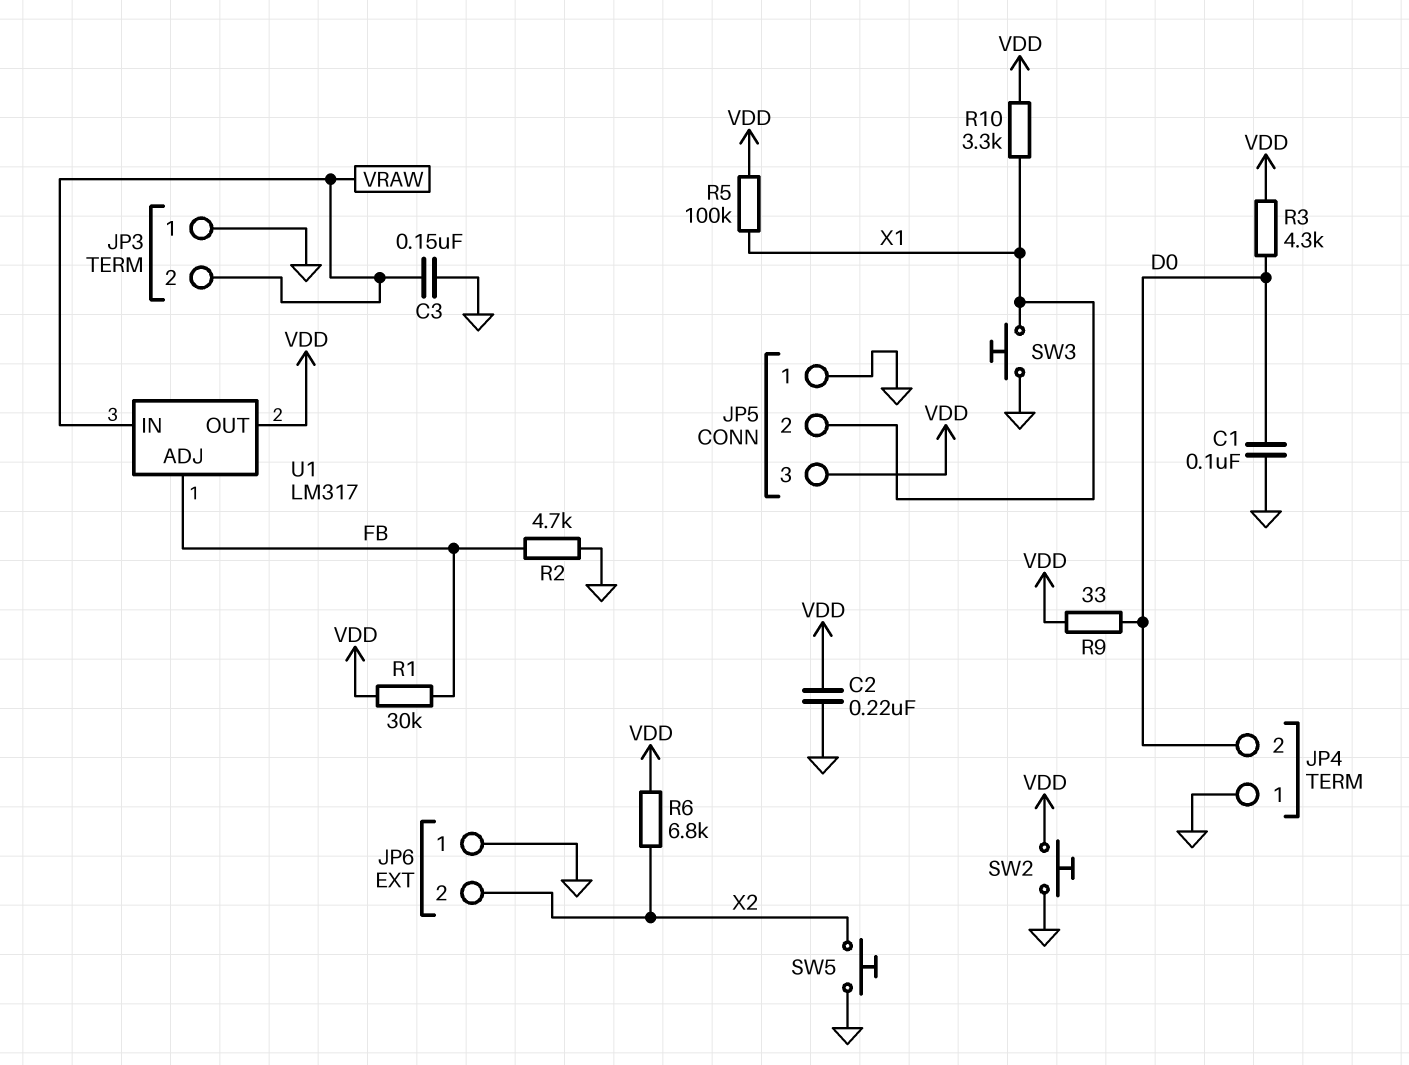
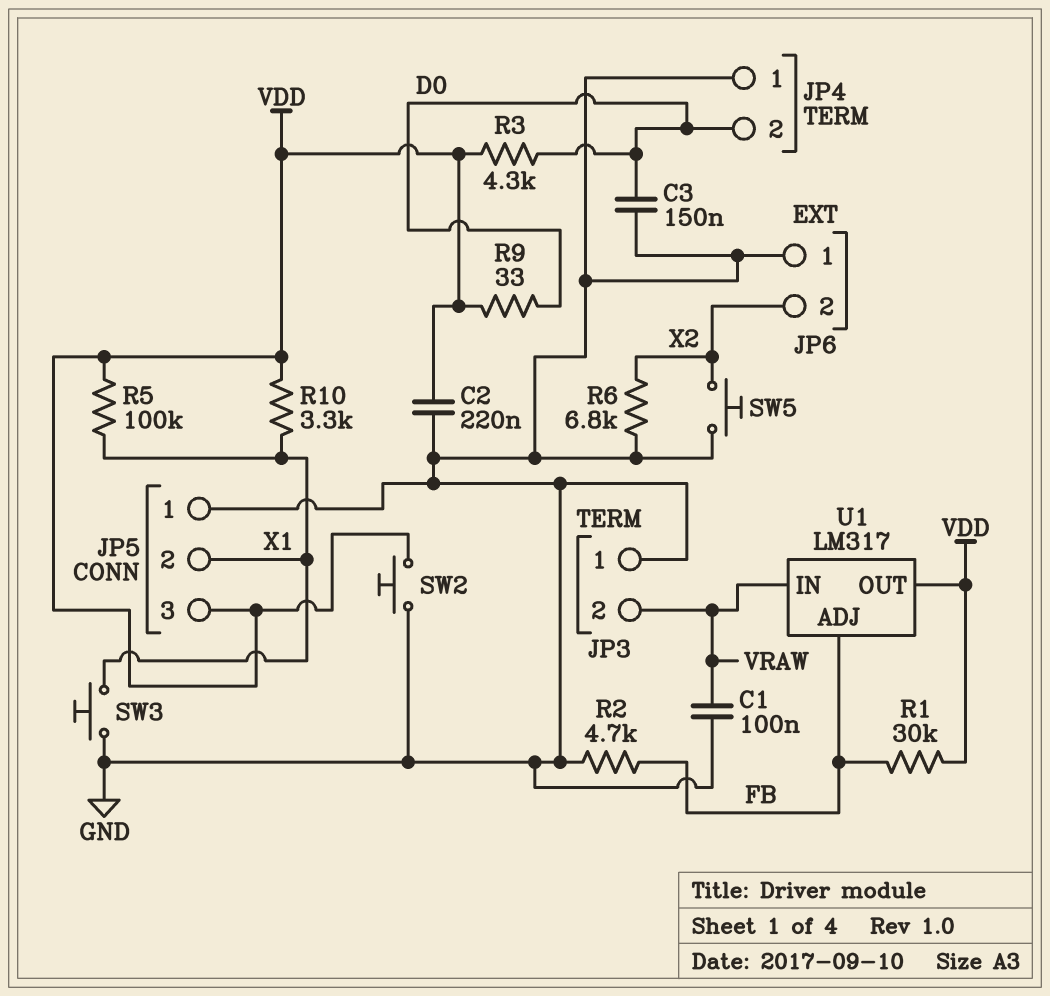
C1: 100nF (D0, GND) -> 100nF (GND, VRAW)
C3: 150nF (GND, VRAW) -> 150nF (D0, GND)
R6: 6.8k (VDD, X2) -> 6.8k (GND, X2)

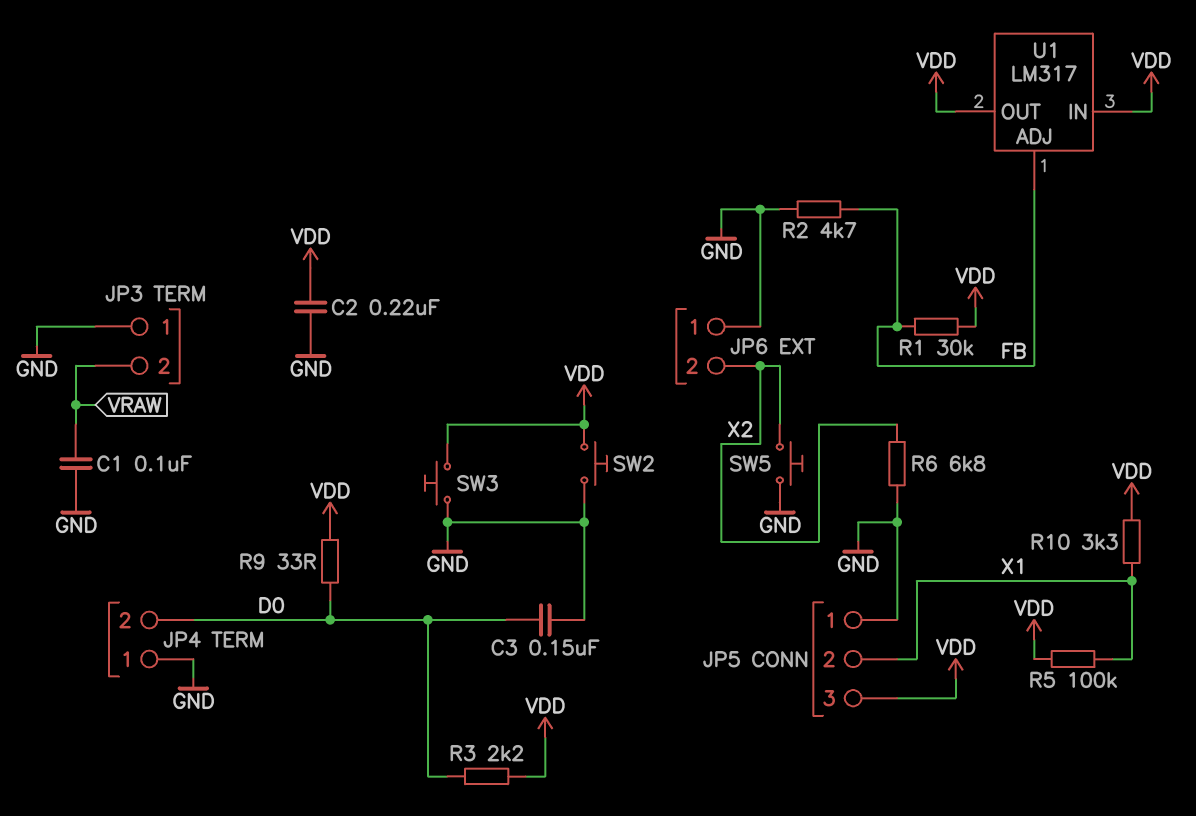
R3: 4.3k (D0, VDD) -> 2.2k (D0, VDD)
SW3: button (GND, X1) -> button (GND, VDD)
U1 pin IN: VRAW -> VDD

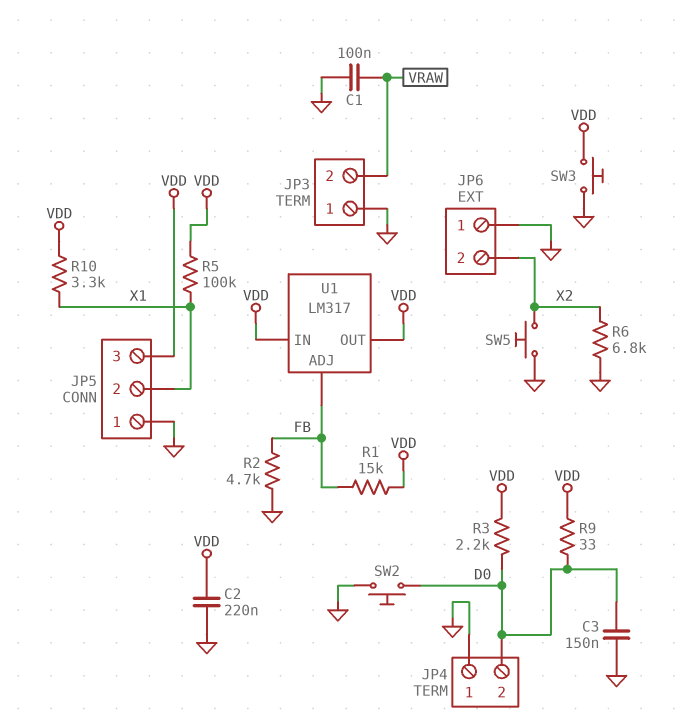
R1: 30k (FB, VDD) -> 15k (FB, VDD)
SW2: button (GND, VDD) -> button (D0, GND)

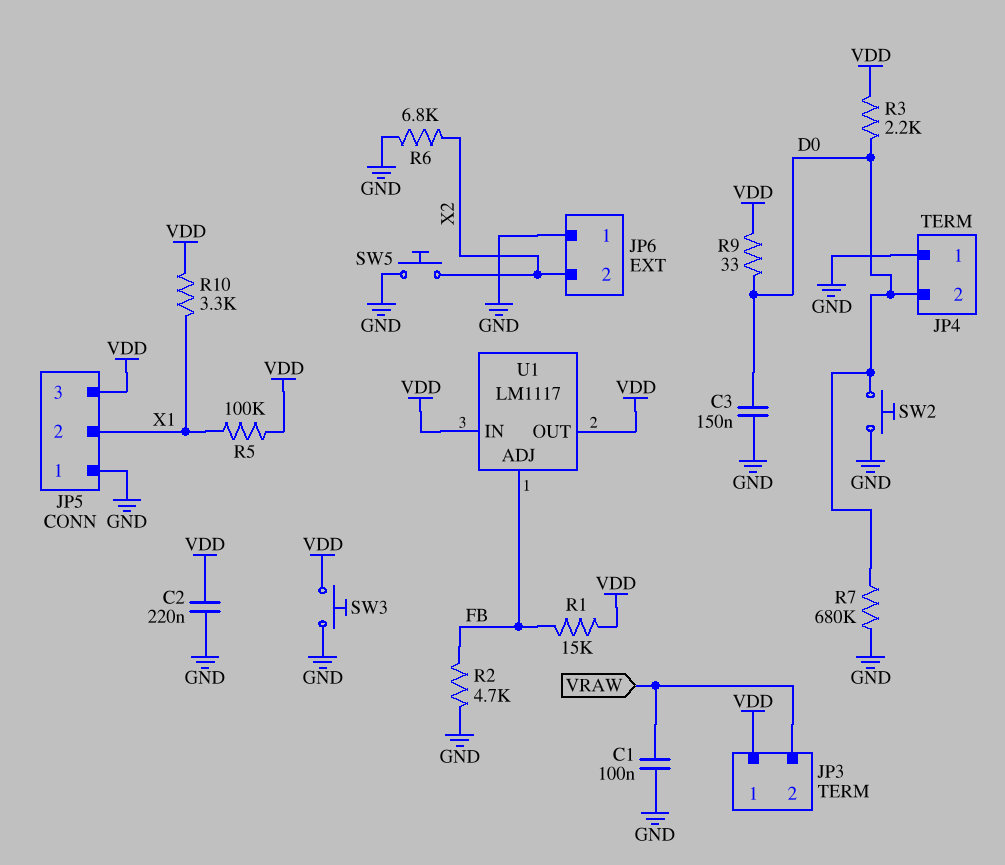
JP3 pin 1: GND -> VDD
R7: none -> 680k (D0, GND)
U1: LM317 -> LM1117

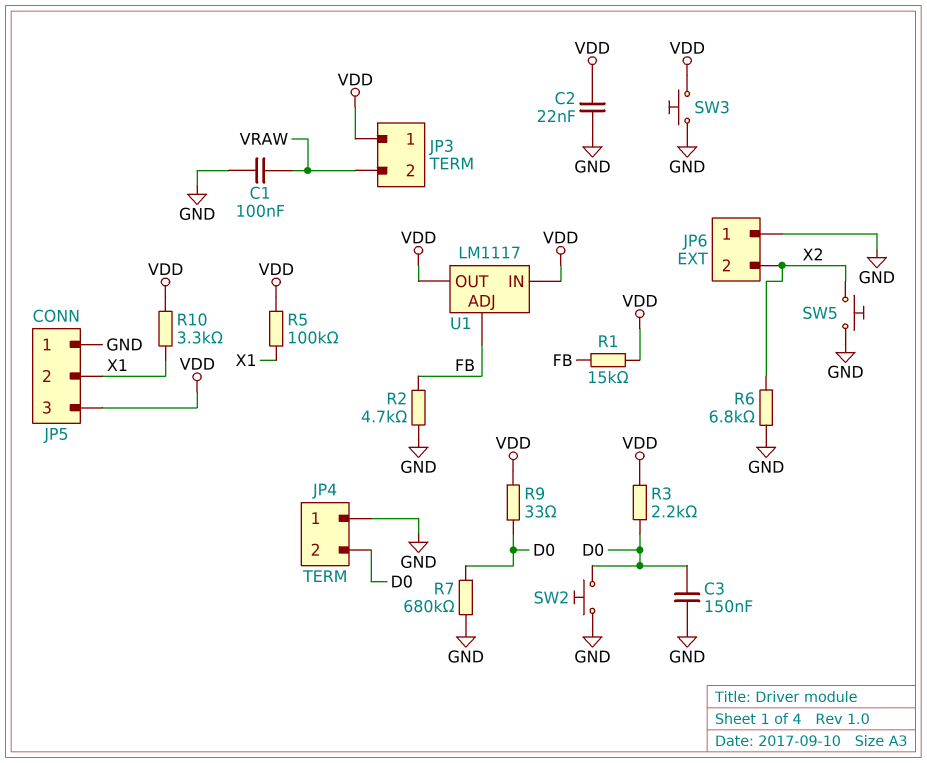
C2: 220nF (GND, VDD) -> 22nF (GND, VDD)

